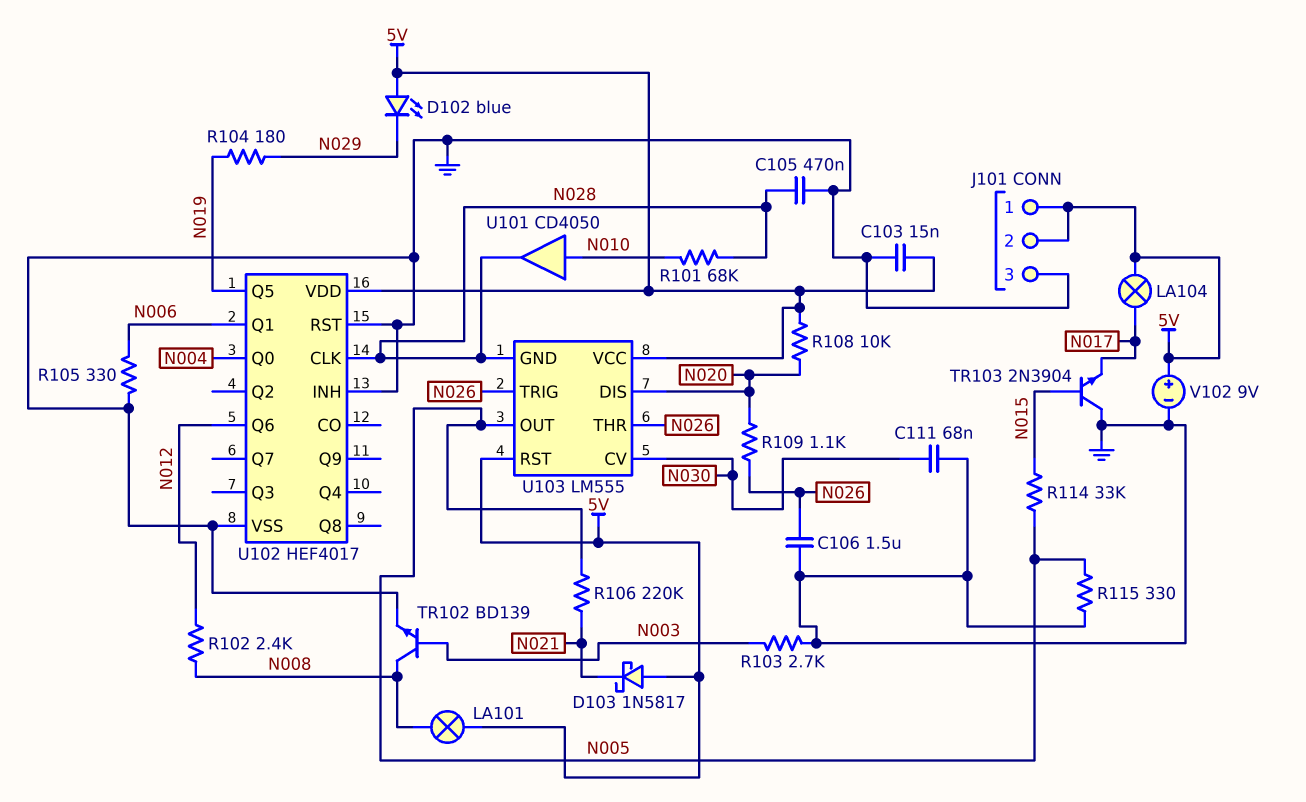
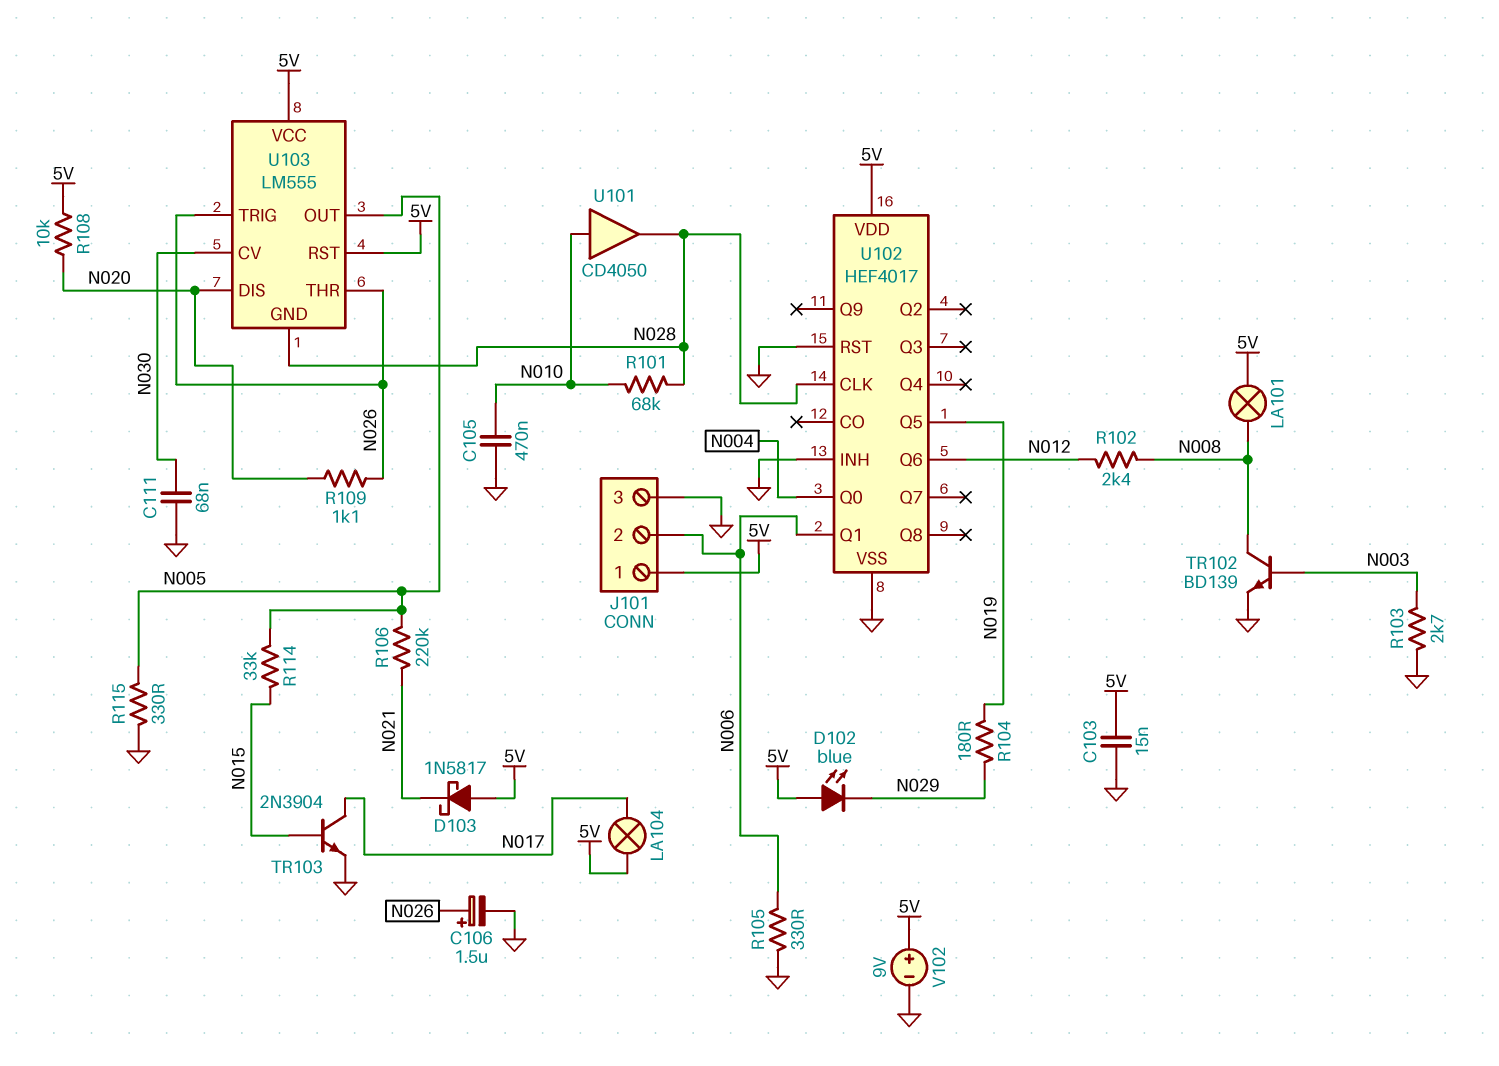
C105: 470nF (GND, N028) -> 470nF (GND, N010)
C106: 1.5uF (GND, N026) -> 1.5uF (plus N026, minus GND)
J101 pin 2: 5V -> N006
TR103: NPN 2N3904 (B N015, C GND, E N017) -> NPN 2N3904 (B N015, C N017, E GND)

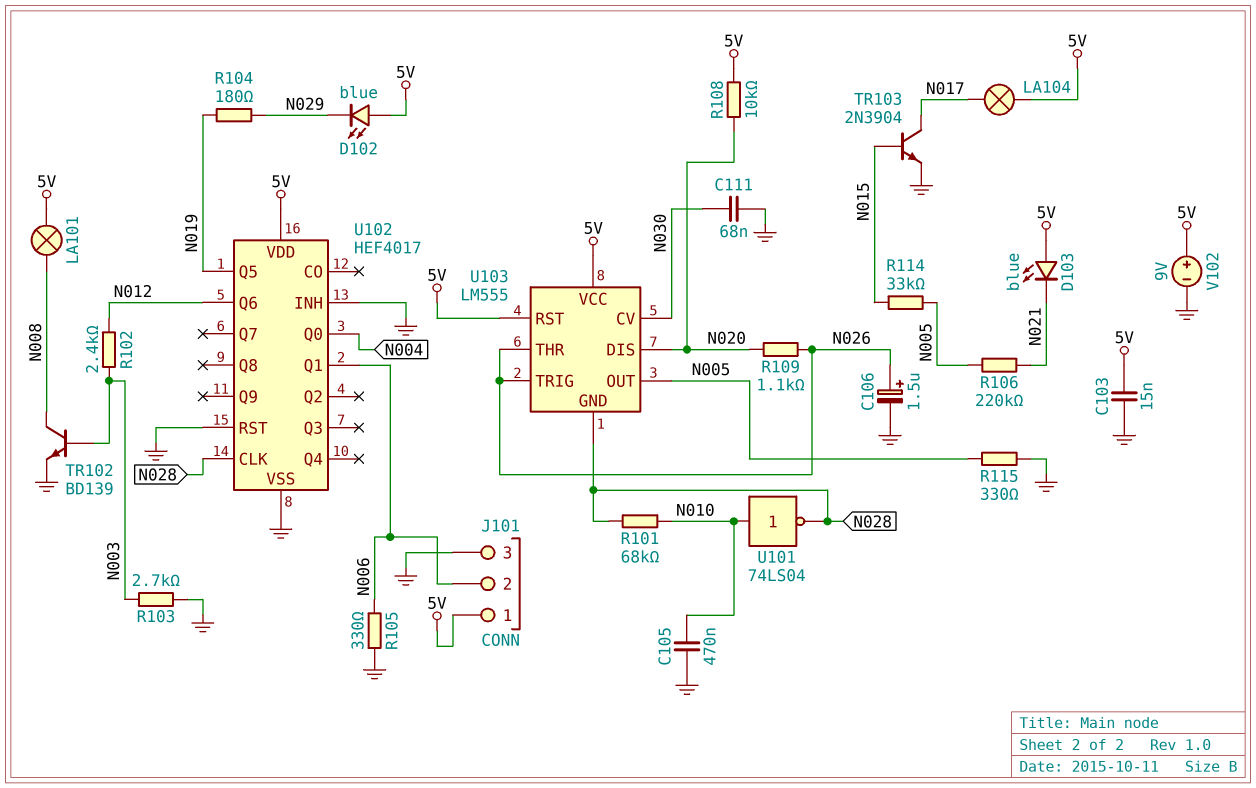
D103: schottky 1N5817 (A 5V, K N021) -> LED blue (A 5V, K N021)
R102: 2.4k (N008, N012) -> 2.4k (N003, N012)
U101: buffer CD4050 (in N010, out N028) -> NOT 74LS04 (in N010, out N028)

